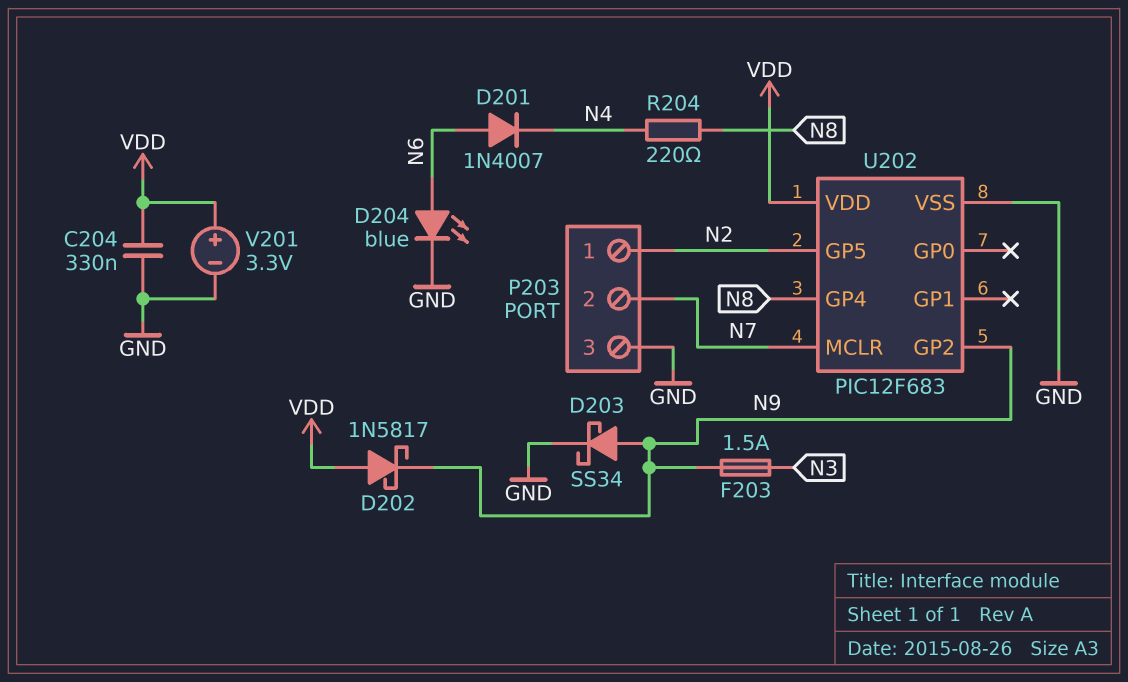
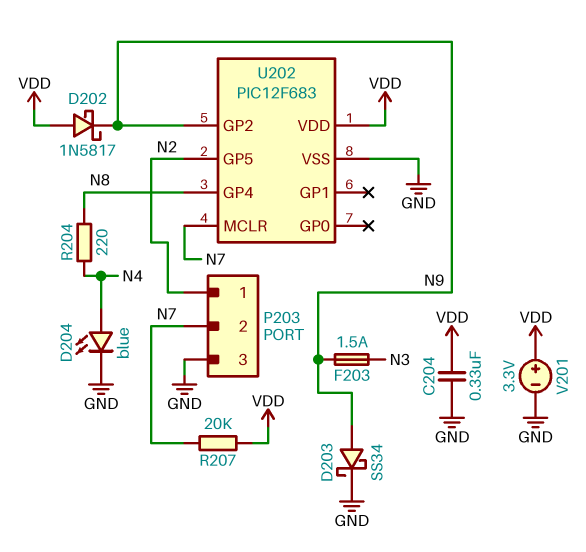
D201: diode 1N4007 (A N6, K N4) -> none
D204: LED blue (A N6, K GND) -> LED blue (A N4, K GND)
R207: none -> 20k (N7, VDD)

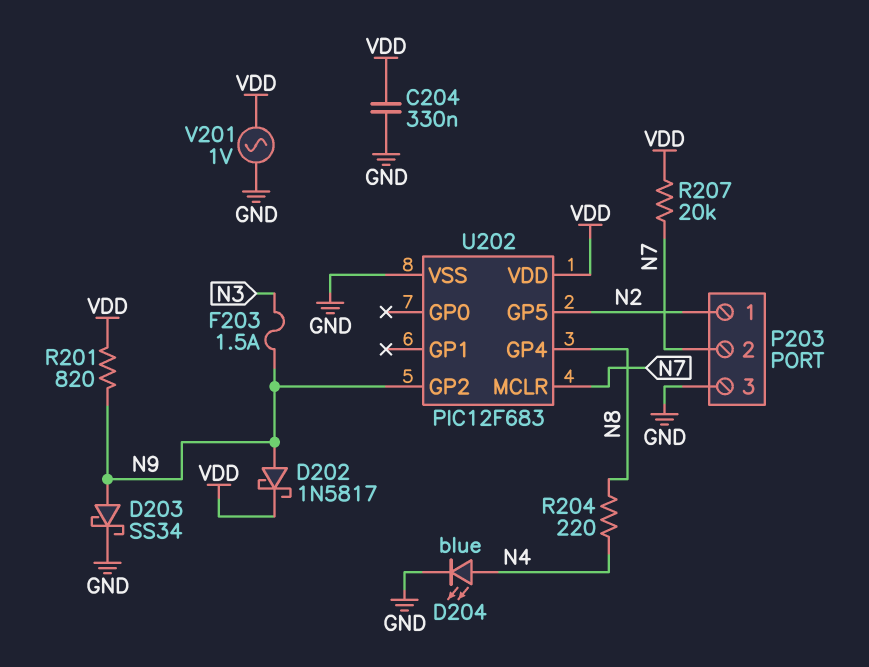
D202: schottky 1N5817 (A VDD, K N9) -> schottky 1N5817 (A N9, K VDD)
R201: none -> 820 (N9, VDD)
V201: 3.3V (plus VDD, minus GND) -> AC 1V (GND, VDD)

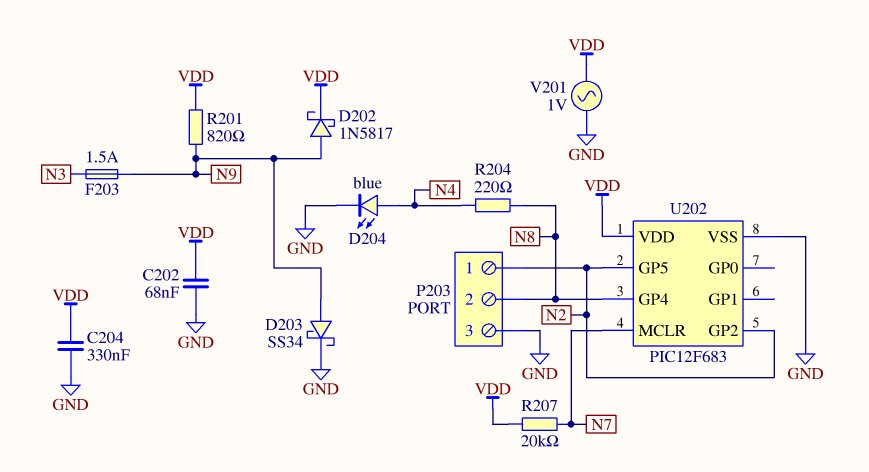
C202: none -> 68nF (GND, VDD)
P203 pin 2: N7 -> N8
U202 pin GP2: N9 -> N2

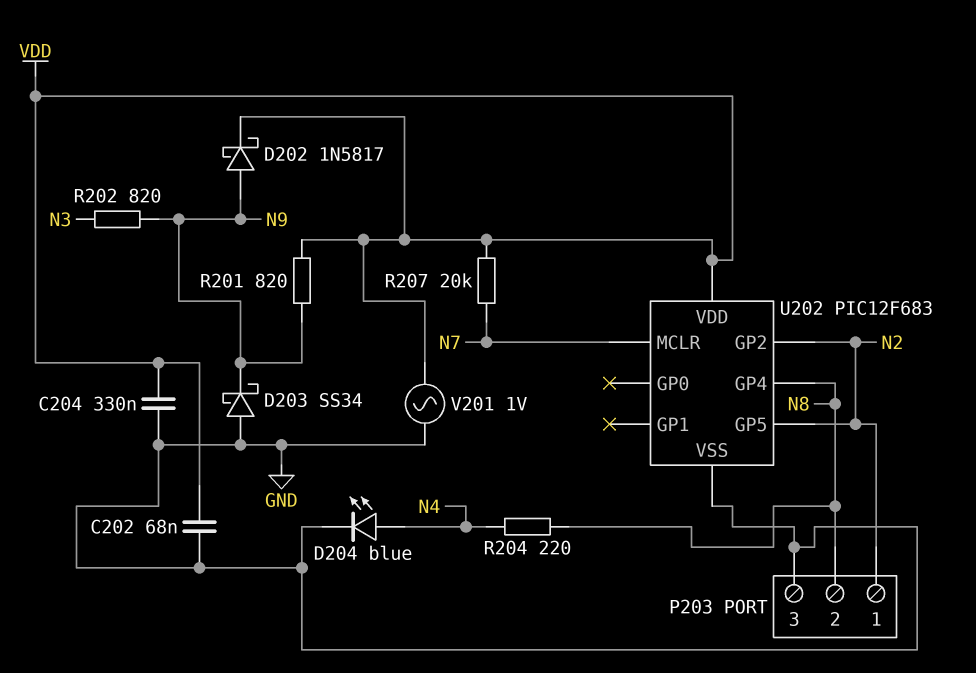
D203: schottky SS34 (A N9, K GND) -> schottky SS34 (A GND, K N9)
F203: 1.5A (N3, N9) -> none
R202: none -> 820 (N3, N9)

